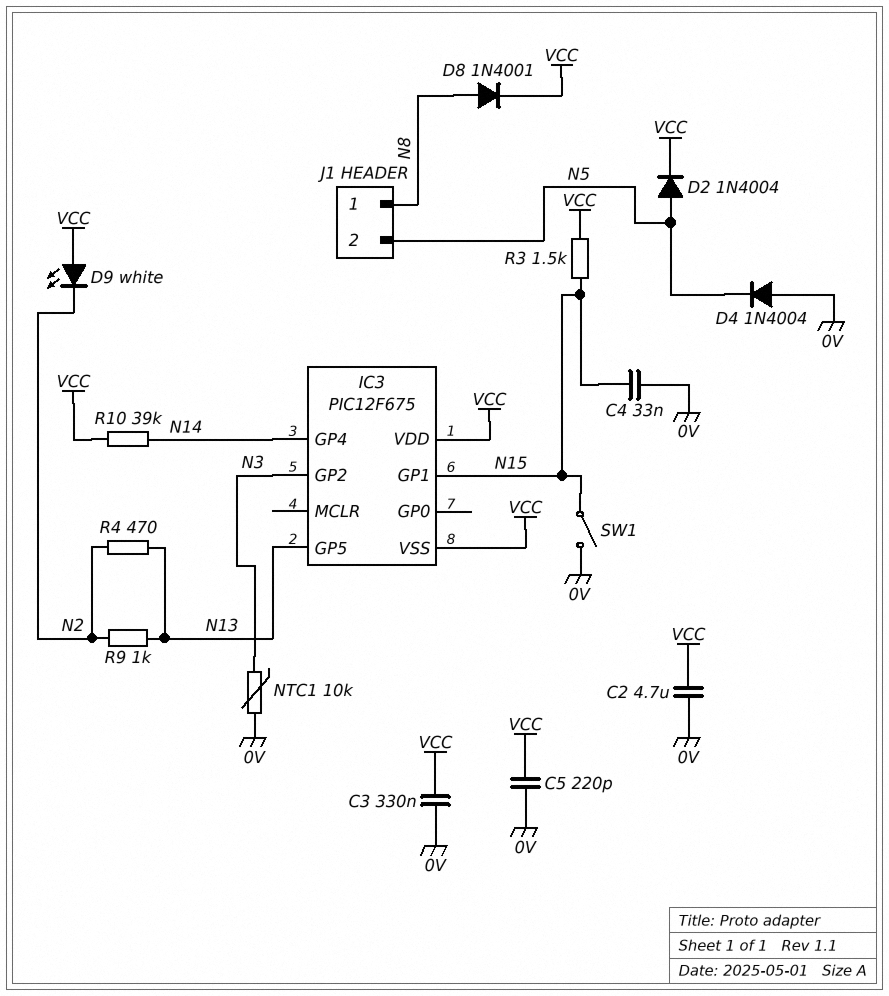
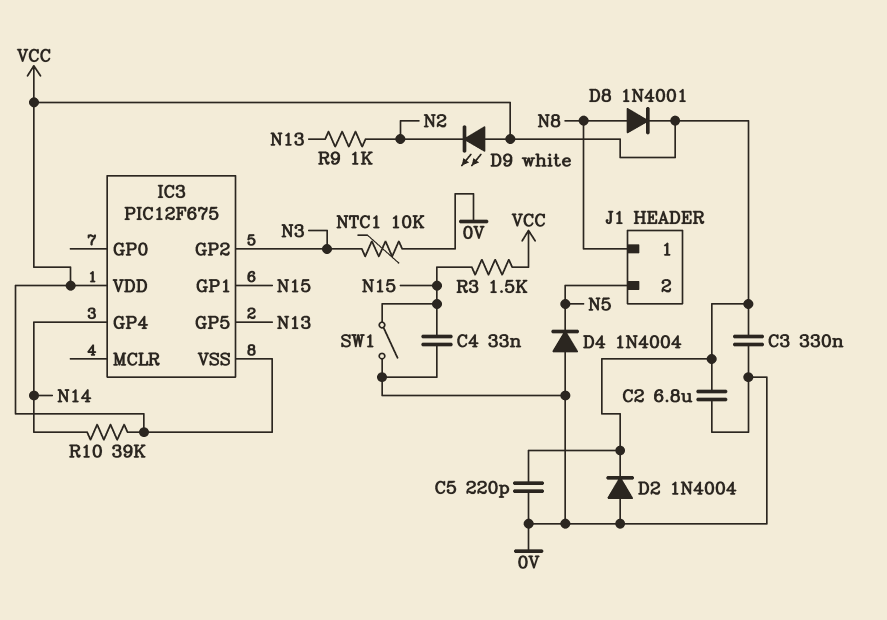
C2: 4.7uF (0V, VCC) -> 6.8uF (0V, VCC)
D2: diode 1N4004 (A N5, K VCC) -> diode 1N4004 (A 0V, K VCC)
R4: 470 (N2, N13) -> none

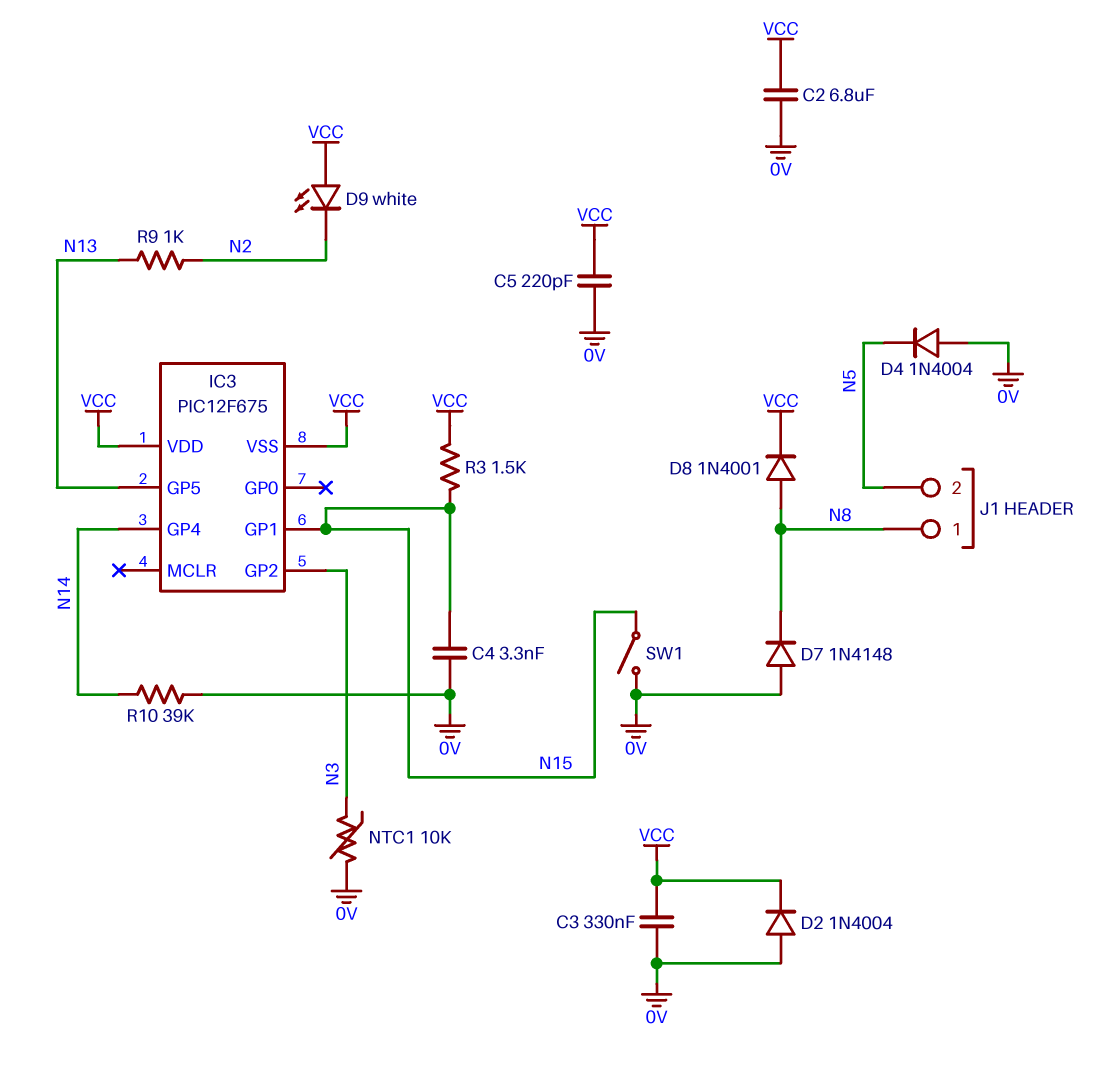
C4: 33nF (0V, N15) -> 3.3nF (0V, N15)
D7: none -> diode 1N4148 (A 0V, K N8)
R10: 39k (N14, VCC) -> 39k (0V, N14)

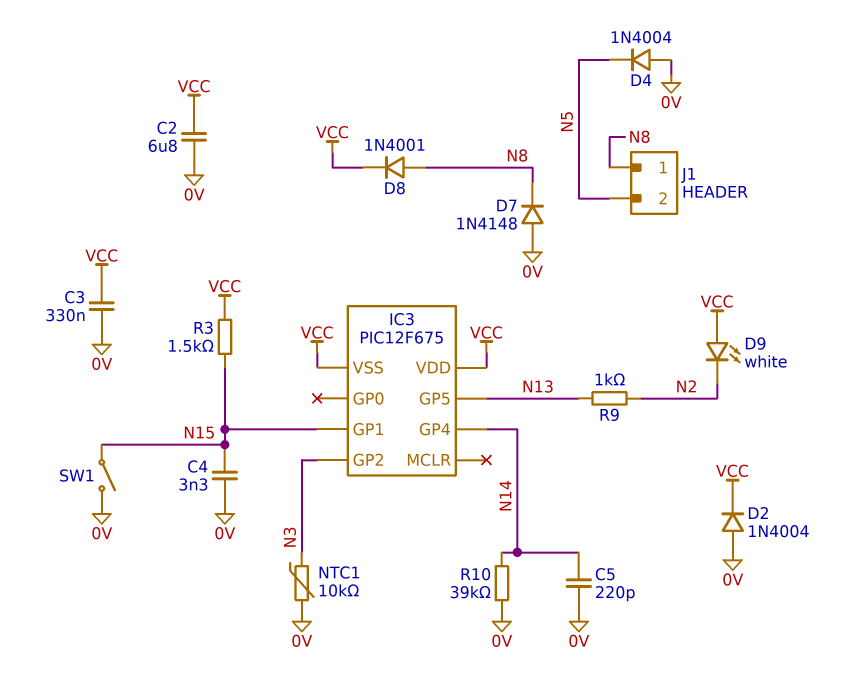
C5: 220pF (0V, VCC) -> 220pF (0V, N14)

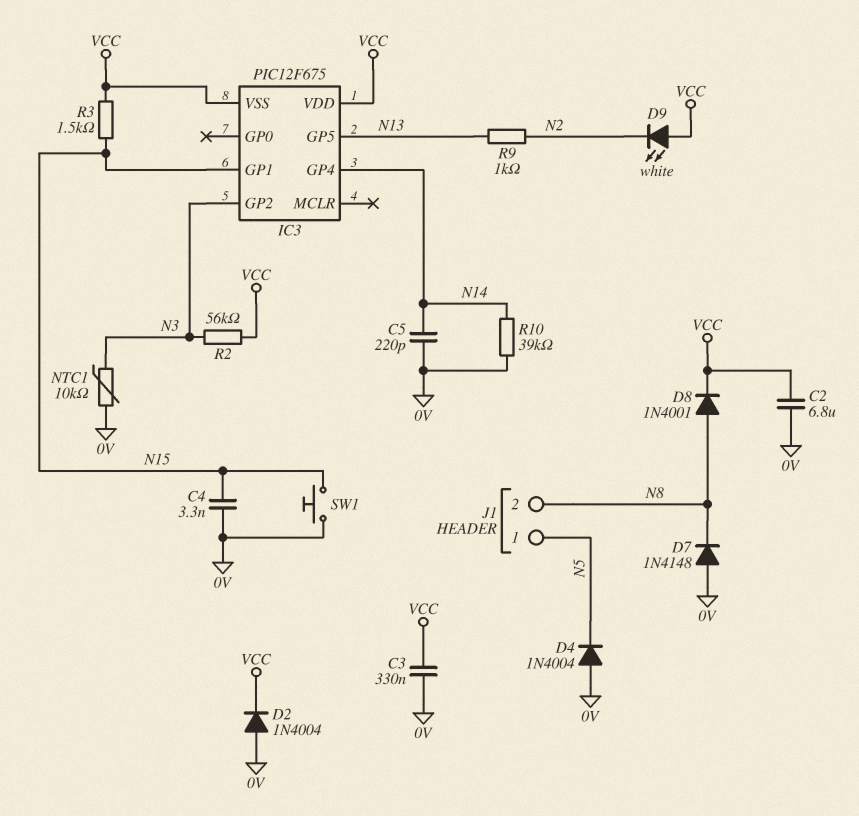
J1 pin 1: N8 -> N5
J1 pin 2: N5 -> N8
R2: none -> 56k (N3, VCC)
SW1: switch (0V, N15) -> button (0V, N15)

